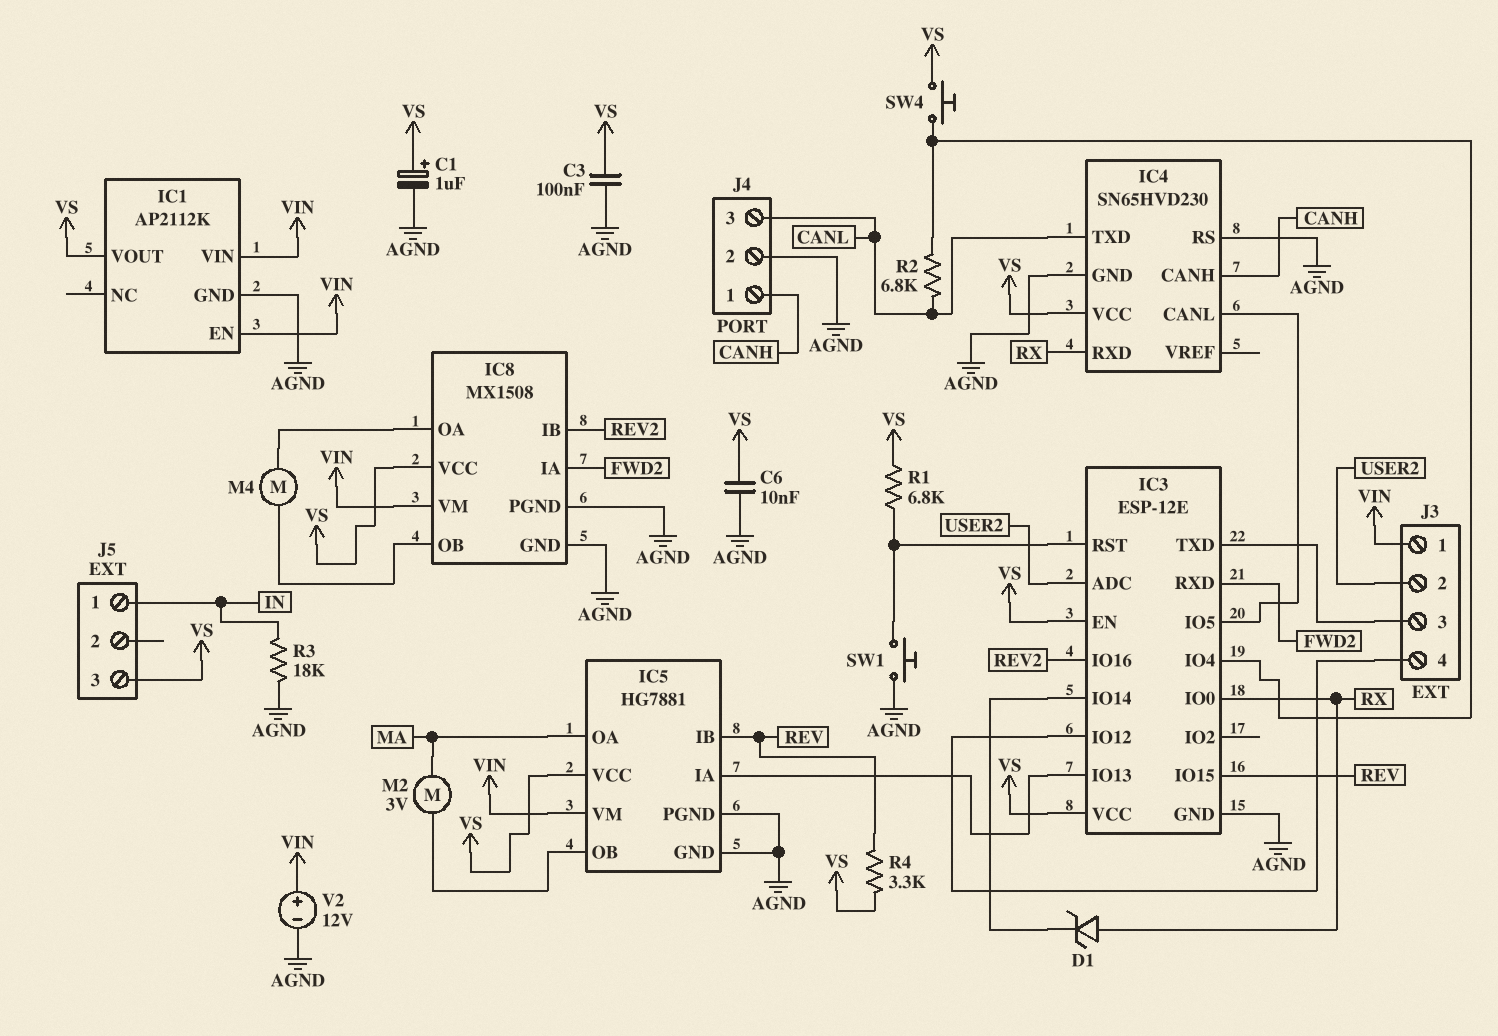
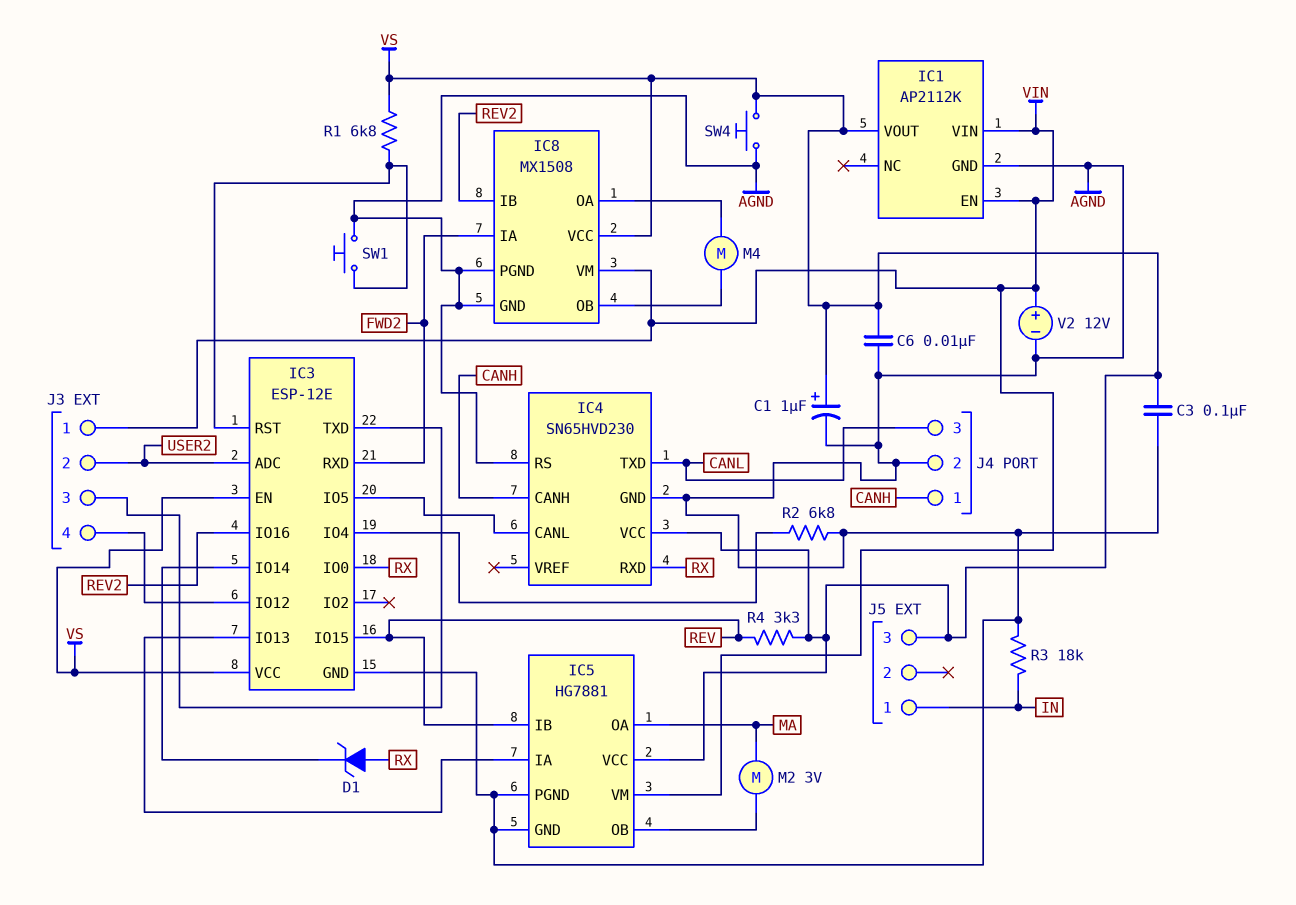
R2: 6.8k (CANL, IC3/IO4) -> 6.8k (AGND, IC3/IO4)
SW4: button (IC3/IO4, VS) -> button (AGND, VS)

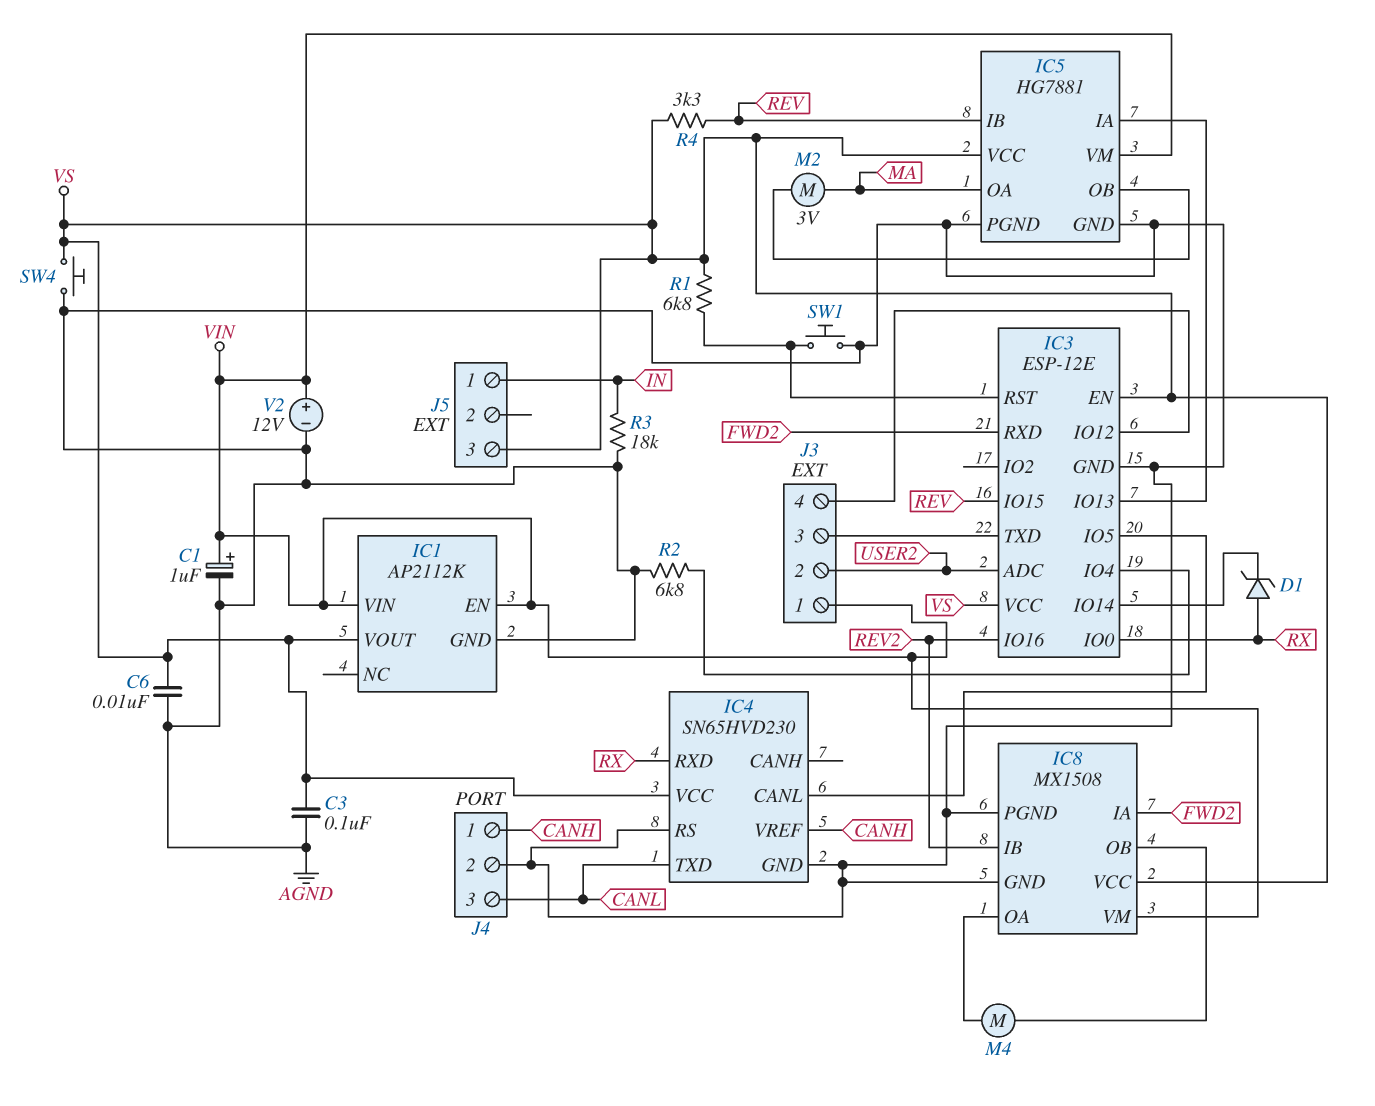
C1: 1uF (plus VS, minus AGND) -> 1uF (plus VIN, minus AGND)
IC4 pin CANH: CANH -> none
IC4 pin VREF: none -> CANH

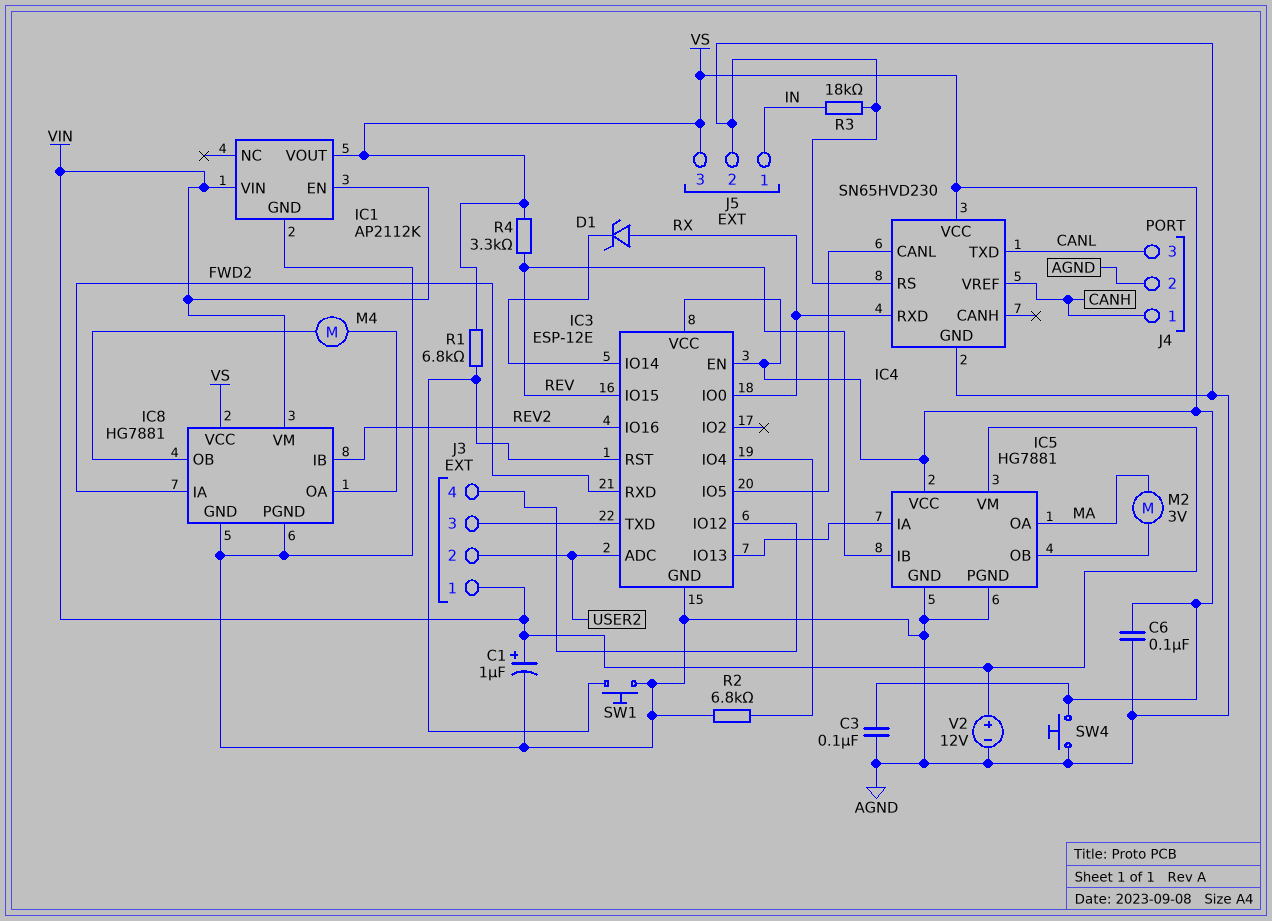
C6: 10nF (AGND, VS) -> 100nF (AGND, VS)
IC8: MX1508 -> HG7881
J5 pin 2: none -> AGND

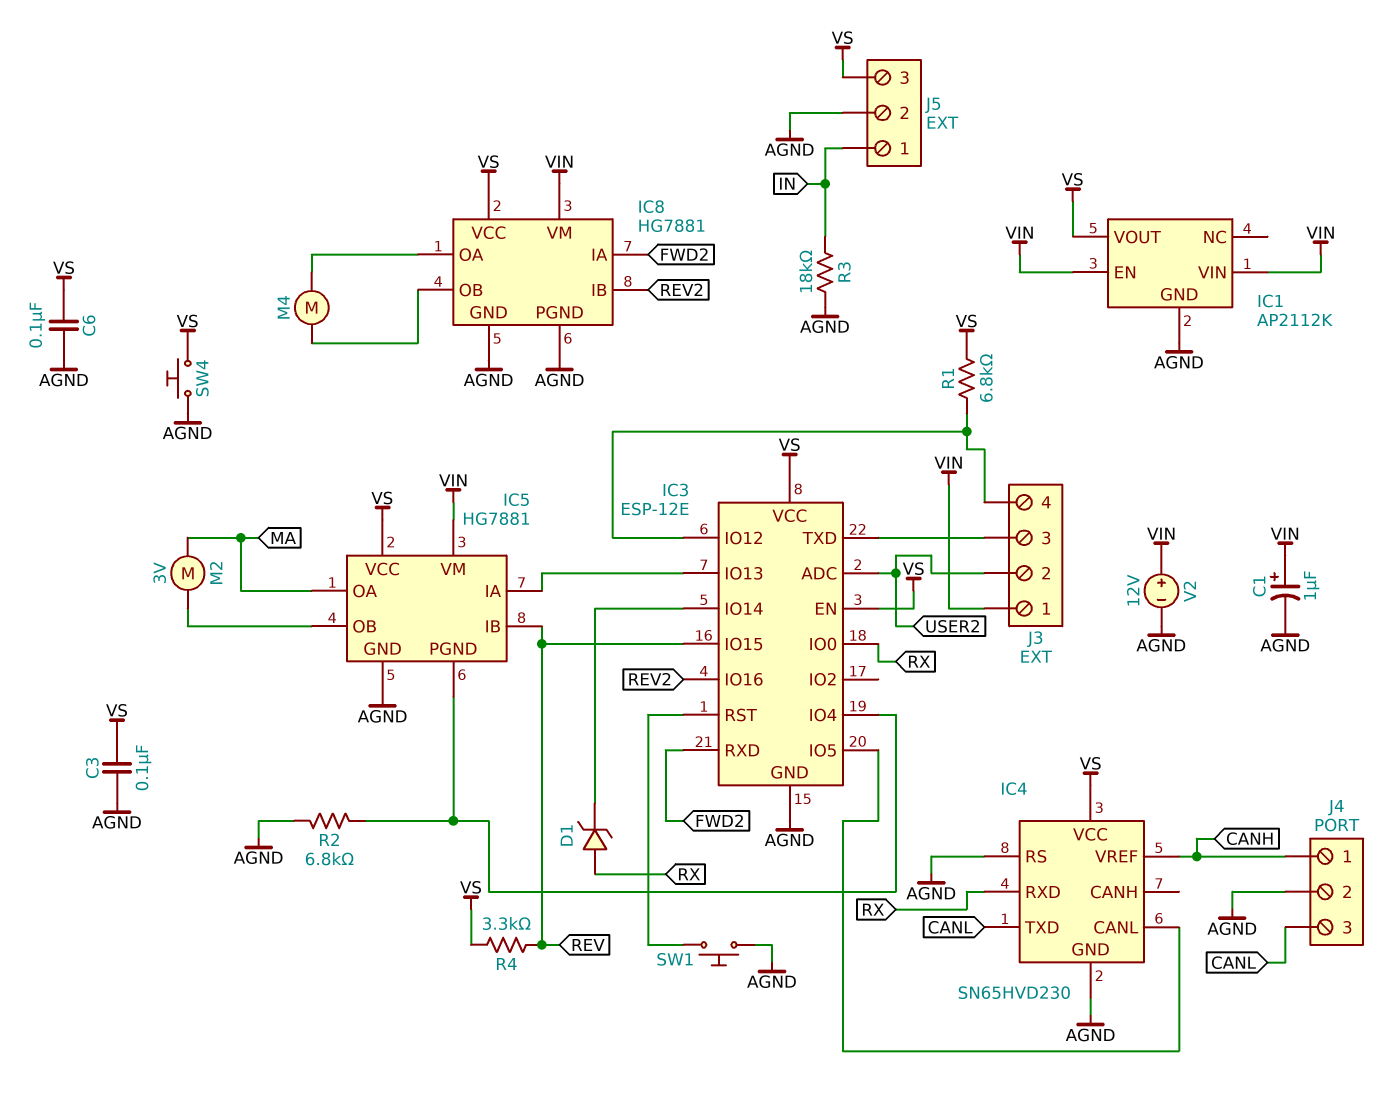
IC5 pin PGND: AGND -> IC3/IO4
R1: 6.8k (IC3/RST, VS) -> 6.8k (IC3/IO12, VS)

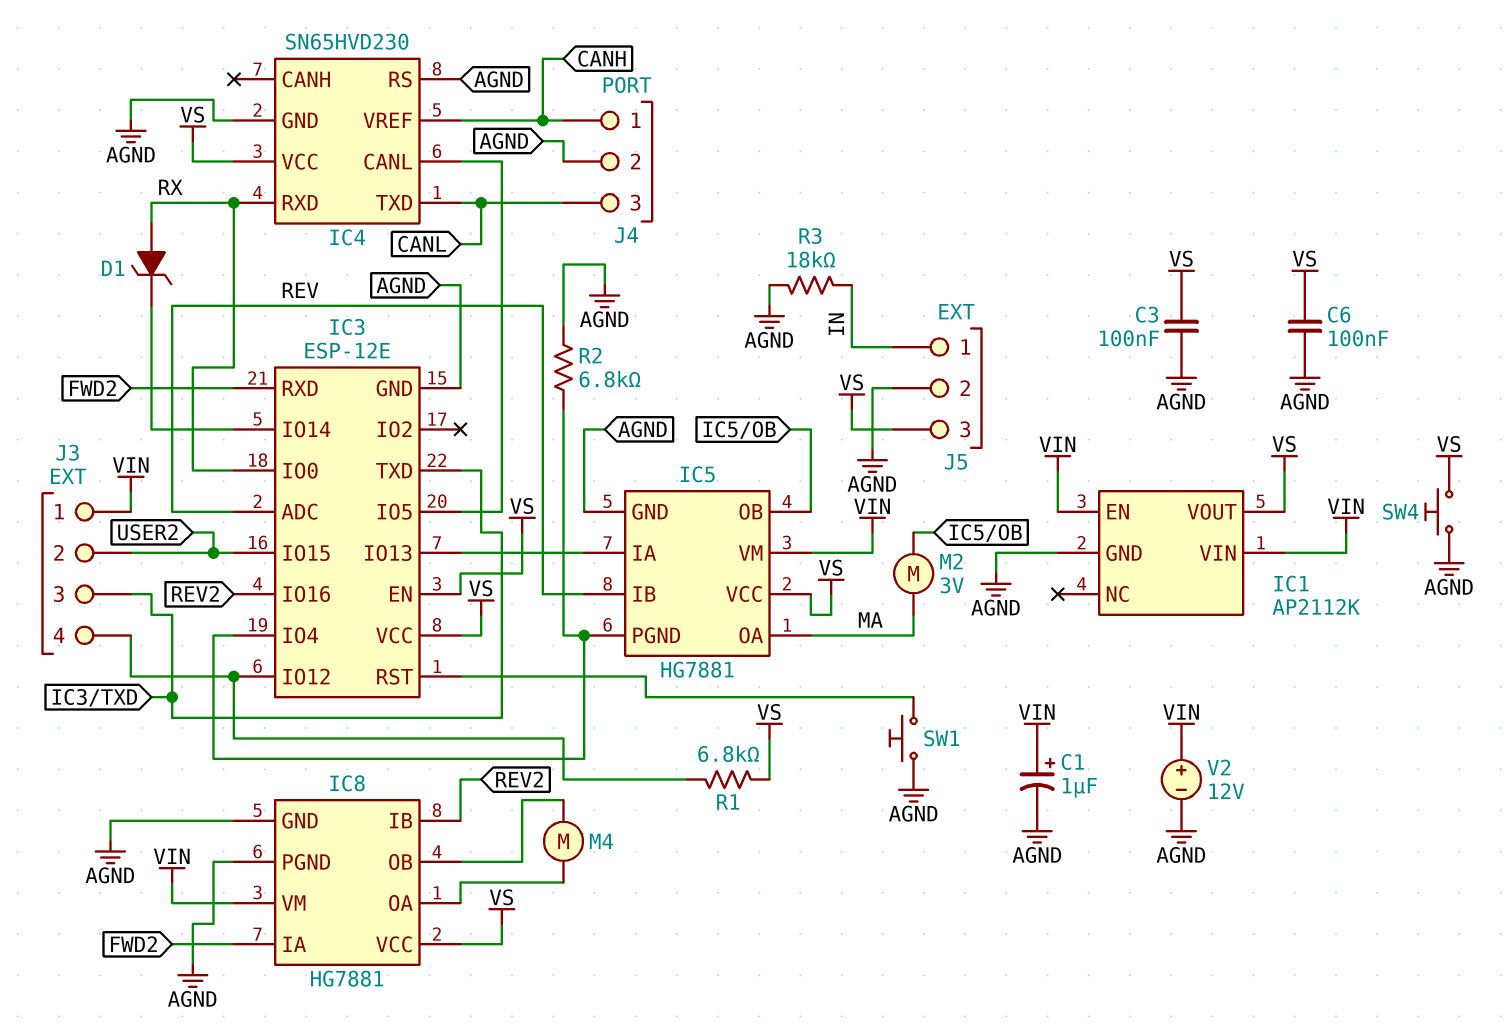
IC3 pin ADC: USER2 -> REV
IC3 pin IO15: REV -> USER2
R4: 3.3k (REV, VS) -> none

